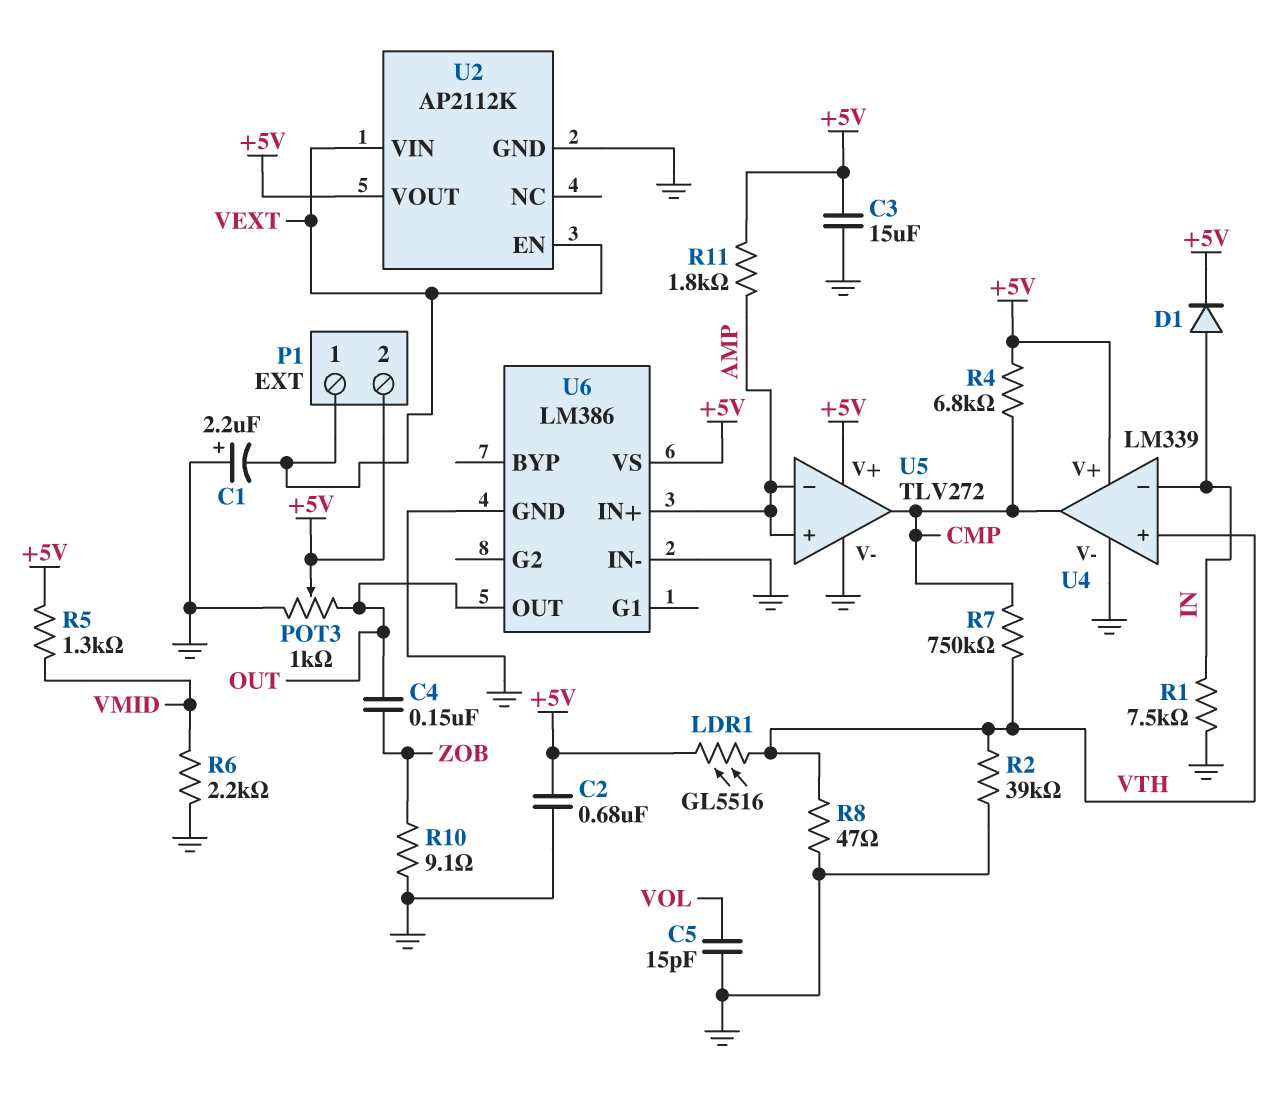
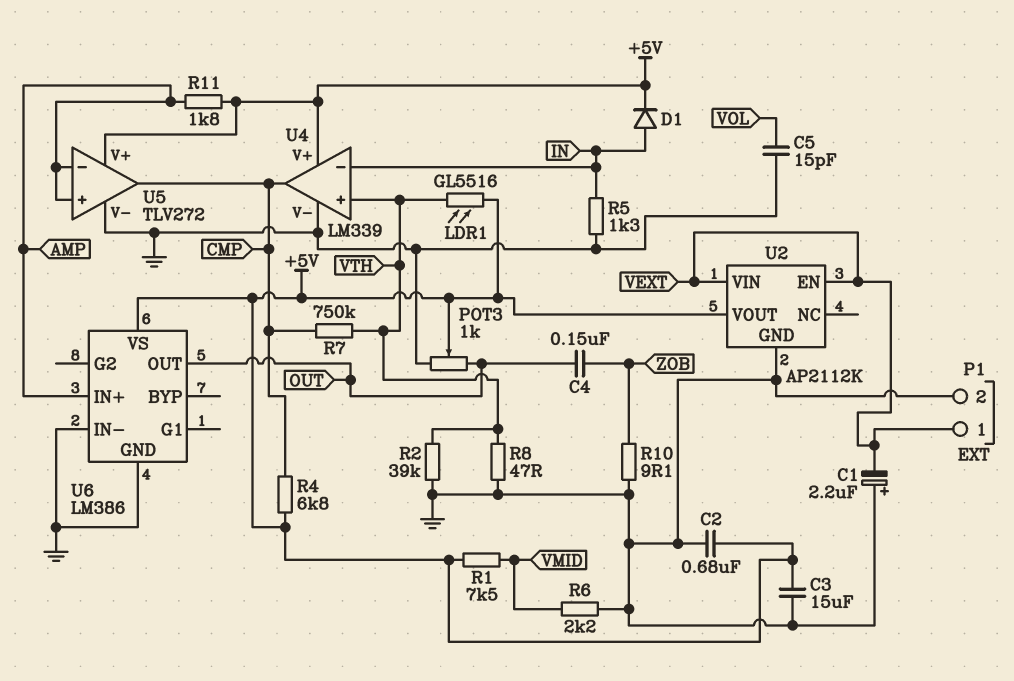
P1 pin 2: +5V -> GND
R1: 7.5k (GND, IN) -> 7.5k (+5V, VMID)
R5: 1.3k (+5V, VMID) -> 1.3k (GND, IN)

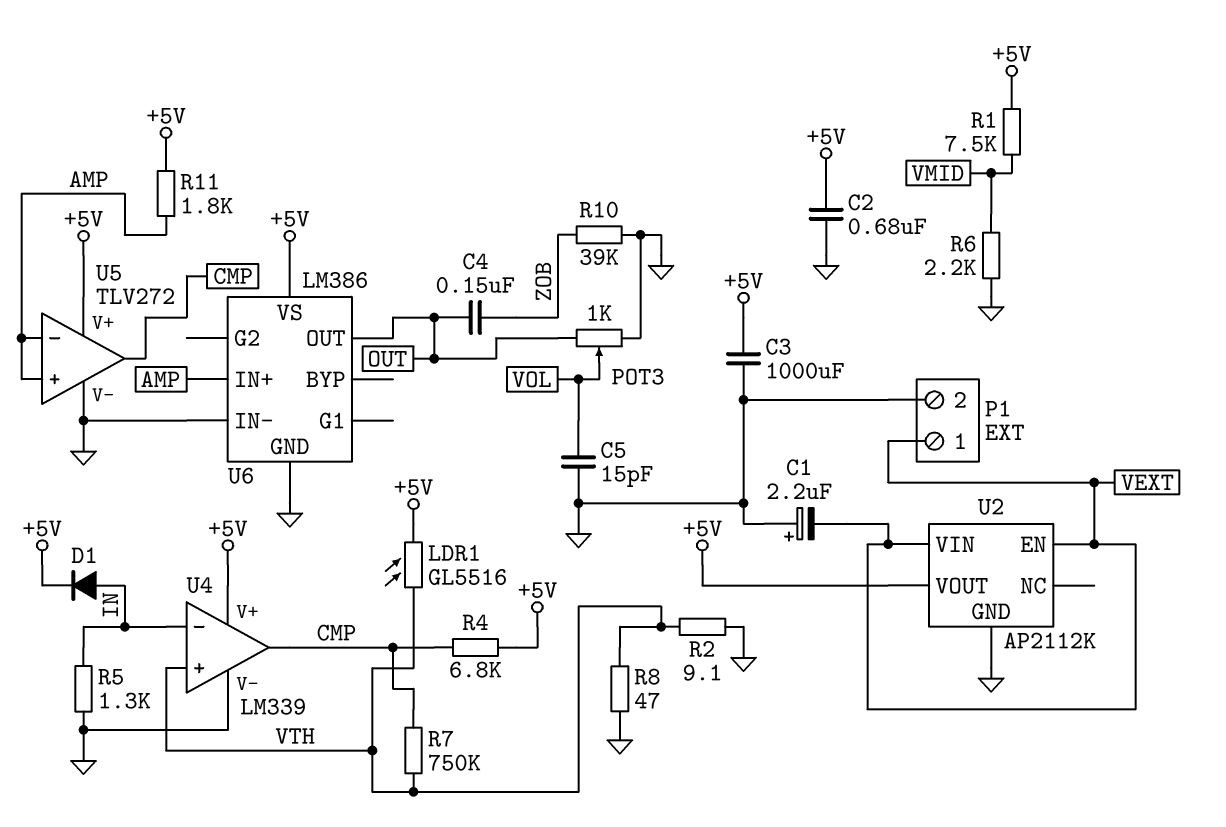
C3: 15uF (+5V, GND) -> 1000uF (+5V, GND)
POT3: 1k (GND, OUT, wiper +5V) -> 1k (GND, OUT, wiper VOL)
R2: 39k (GND, VTH) -> 9.1 (GND, VTH)
R10: 9.1 (GND, ZOB) -> 39k (GND, ZOB)

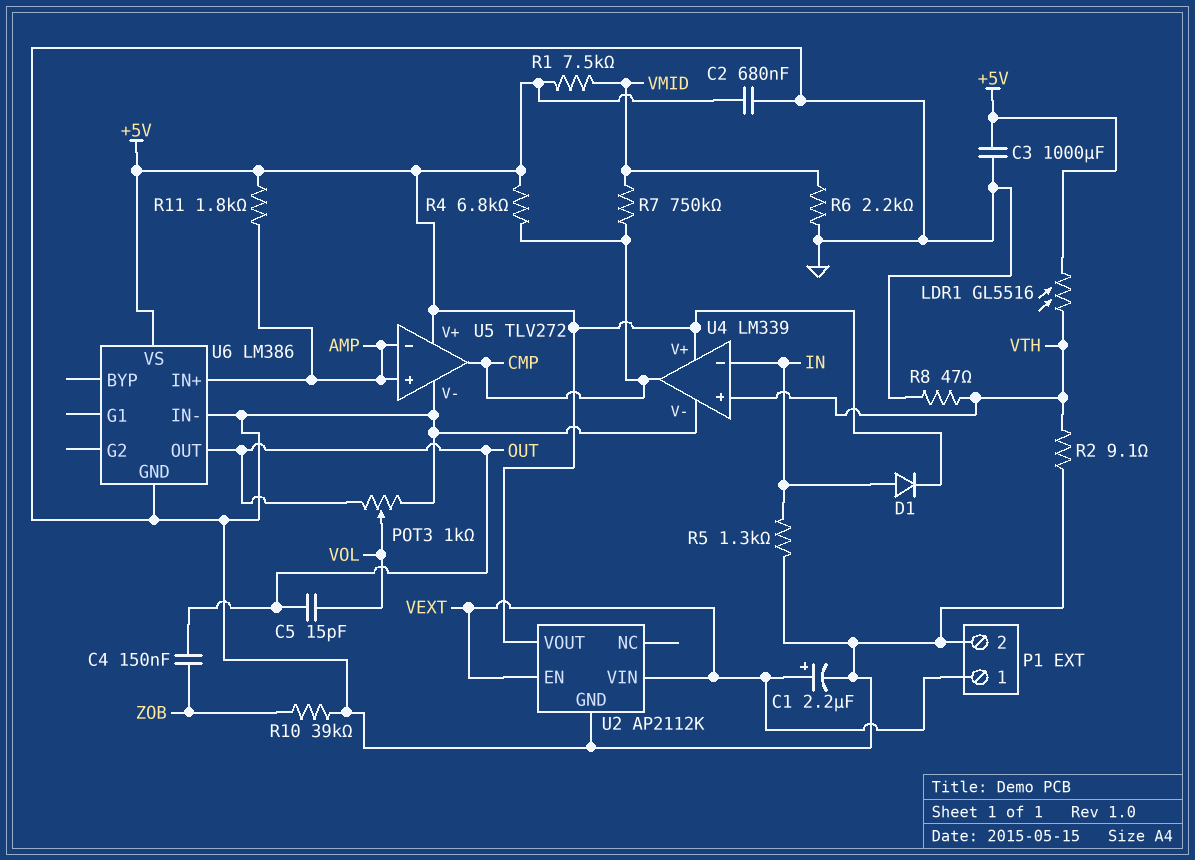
C1: 2.2uF (plus GND, minus VEXT) -> 2.2uF (plus VEXT, minus GND)
C5: 15pF (GND, VOL) -> 15pF (OUT, VOL)
R7: 750k (CMP, VTH) -> 750k (CMP, VMID)

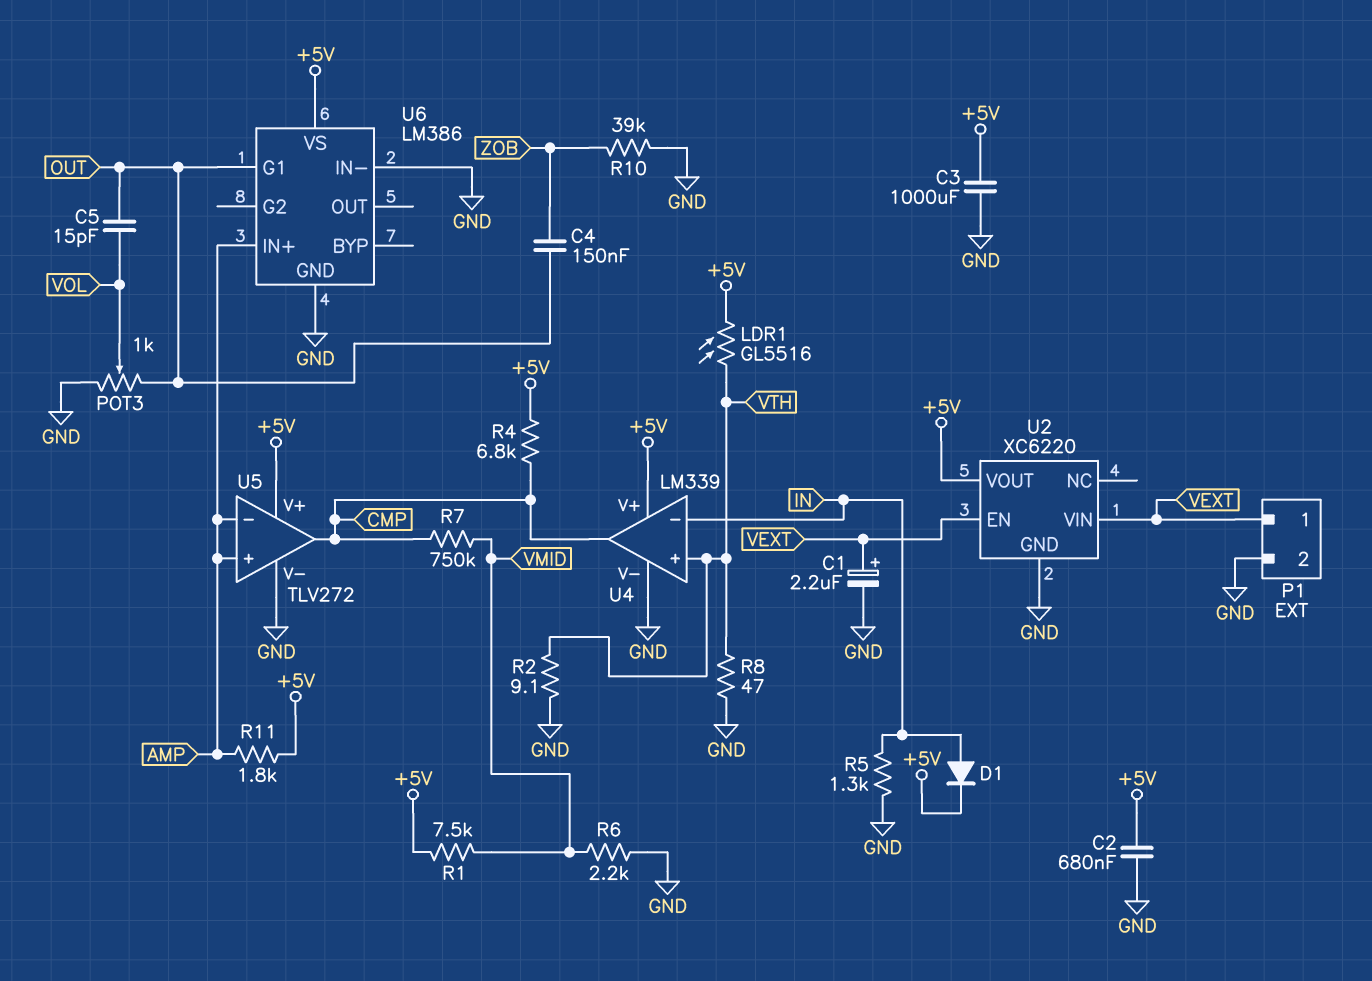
U2: AP2112K -> XC6220
U6 pin G1: none -> OUT
U6 pin OUT: OUT -> none

